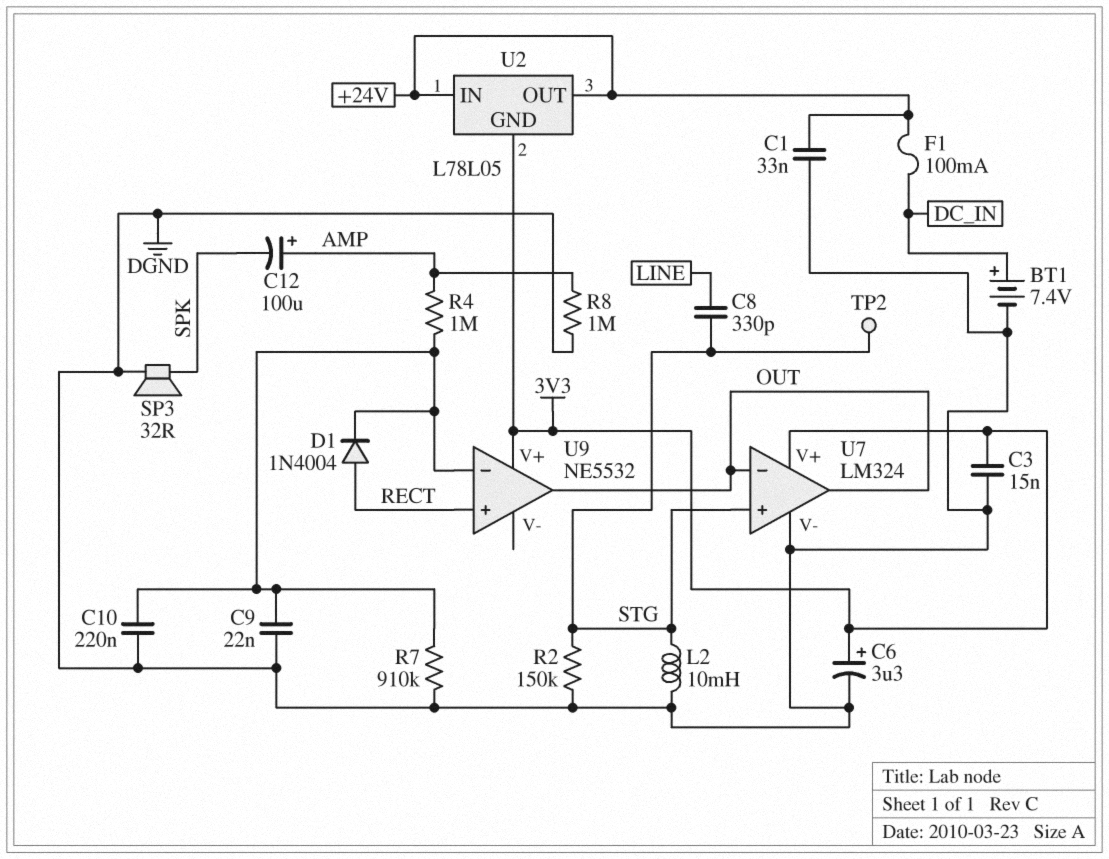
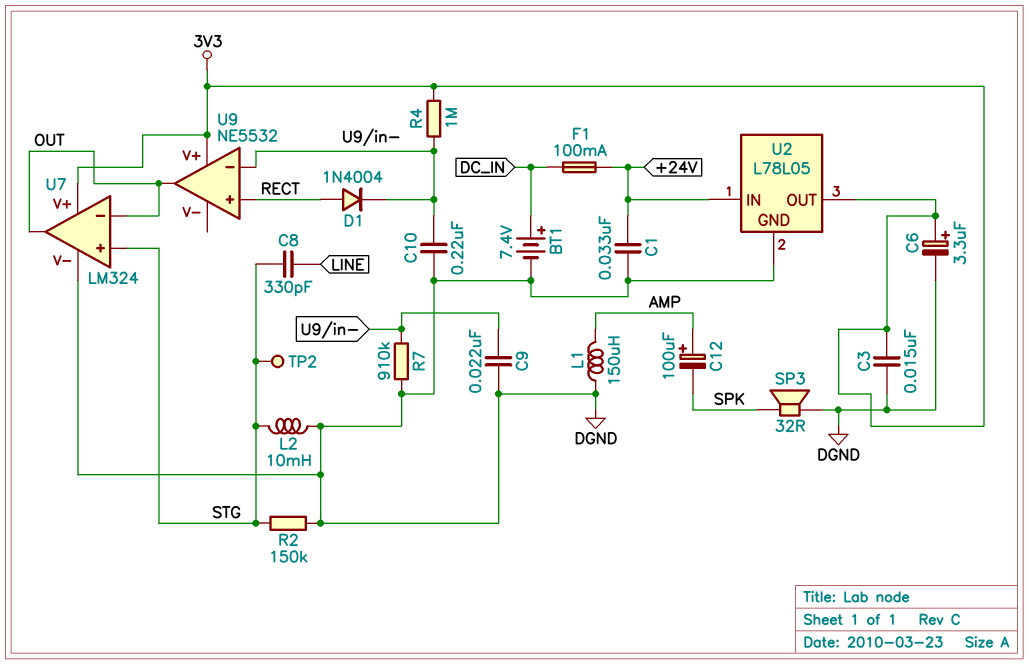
L1: none -> 150uH (AMP, DGND)
R4: 1M (AMP, U9/in-) -> 1M (3V3, U9/in-)
R8: 1M (AMP, DGND) -> none
U2 pin GND: 3V3 -> DGND
U2 pin OUT: +24V -> 3V3

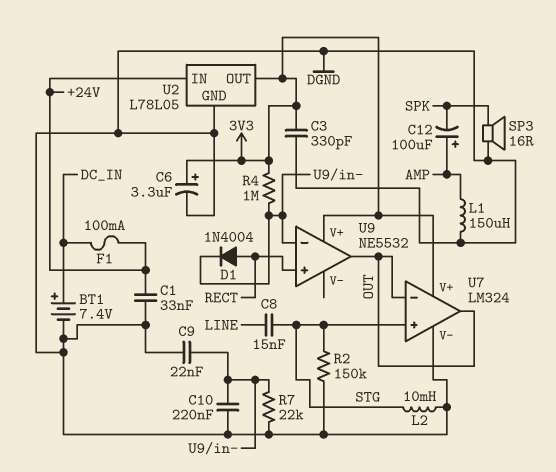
C3: 15nF (3V3, DGND) -> 330pF (3V3, DGND)
C8: 330pF (LINE, STG) -> 15nF (LINE, STG)
R7: 910k (DGND, U9/in-) -> 22k (DGND, U9/in-)
SP3: speaker 32R (DGND, SPK) -> speaker 16R (DGND, SPK)
TP2: test point (STG) -> none

